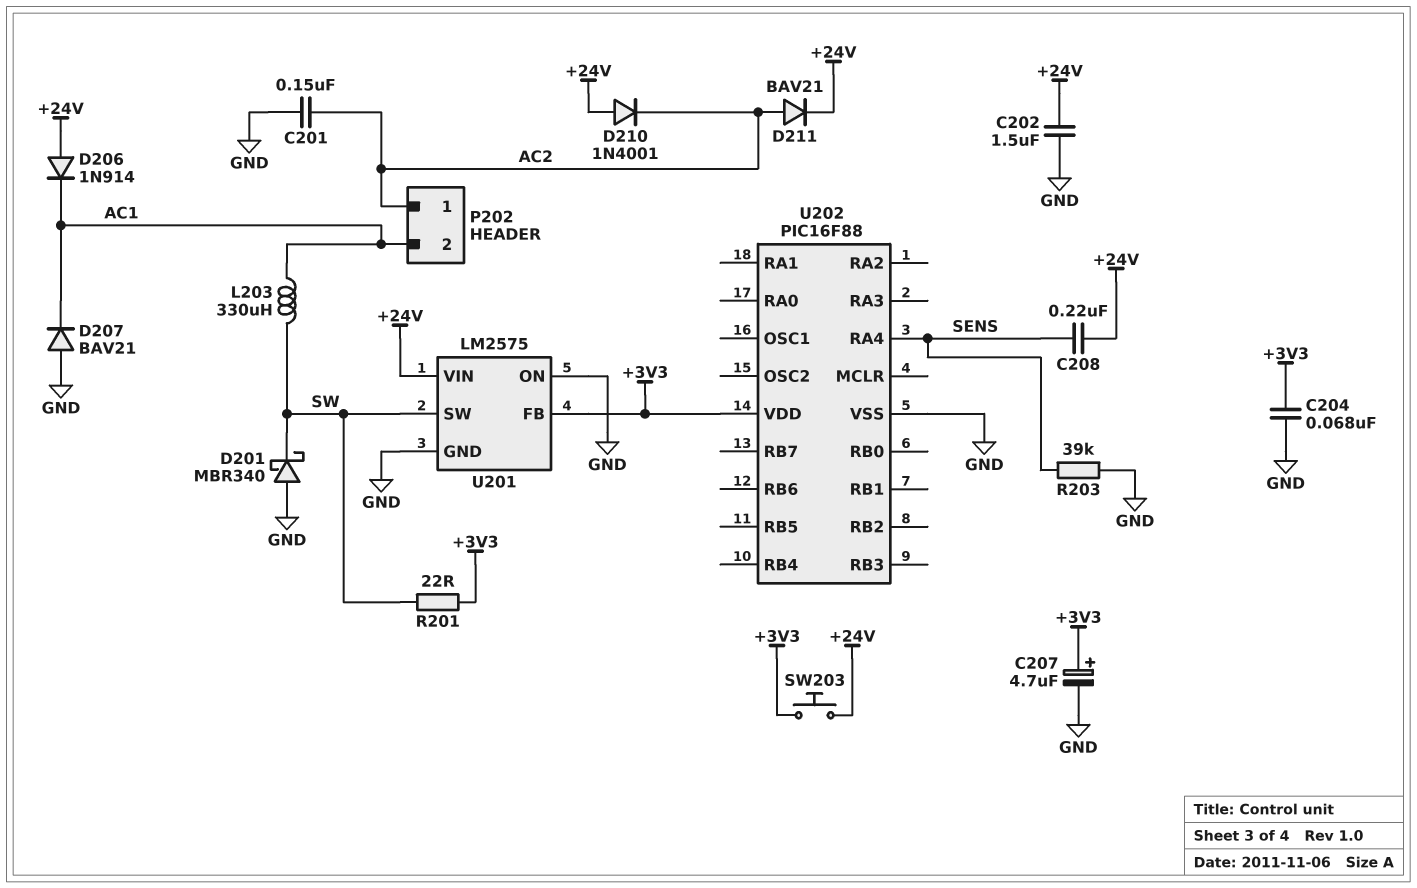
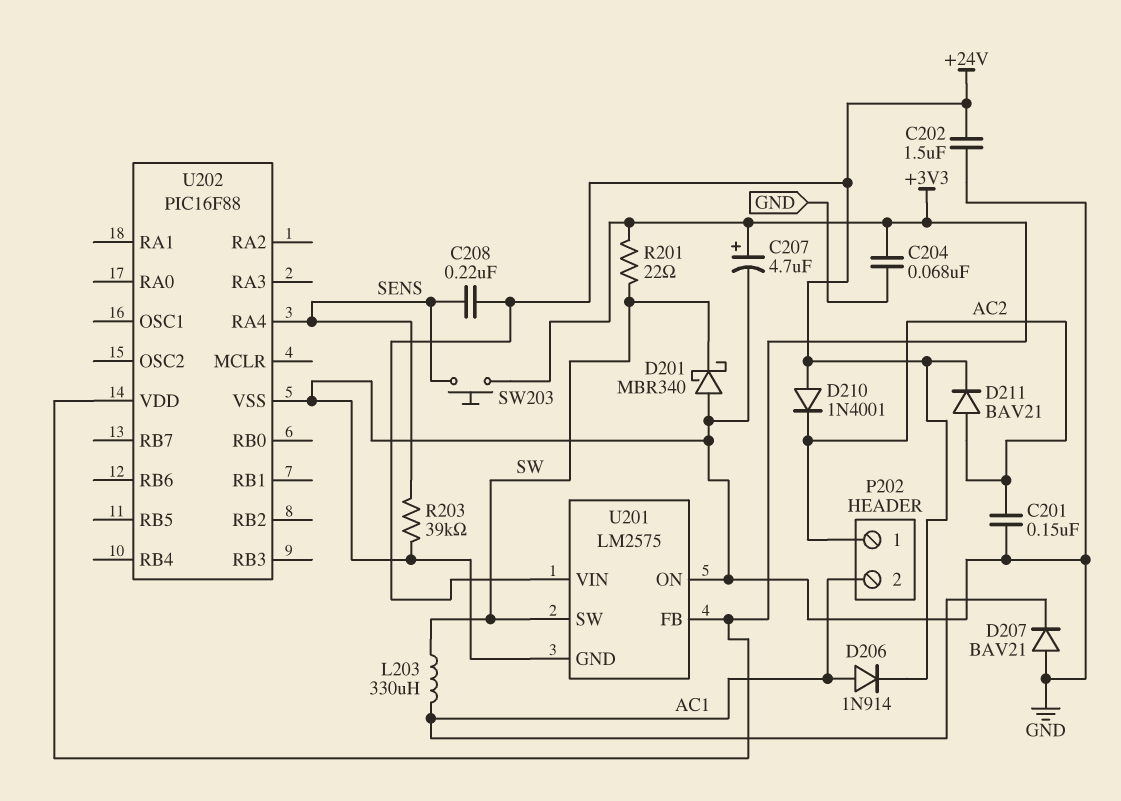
D206: diode 1N914 (A +24V, K AC1) -> diode 1N914 (A AC1, K +24V)
SW203: button (+3V3, +24V) -> button (+3V3, SENS)

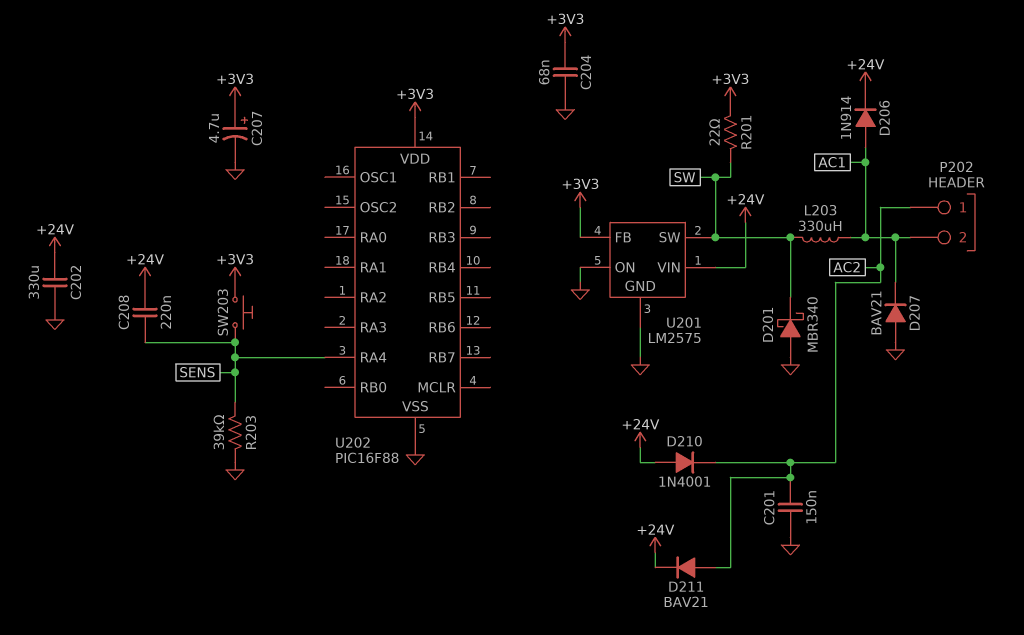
C202: 1.5uF (+24V, GND) -> 330uF (+24V, GND)

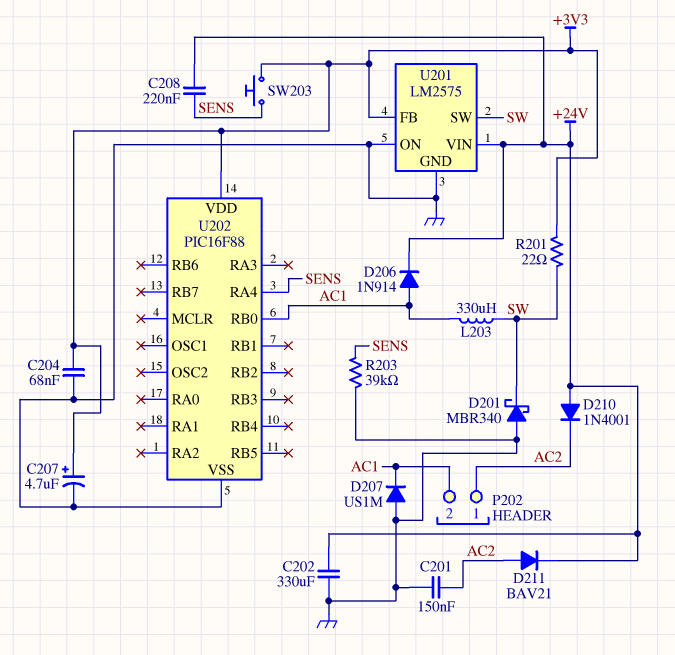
D207: diode BAV21 (A GND, K AC1) -> diode US1M (A GND, K AC1)
U202 pin RB0: none -> AC1

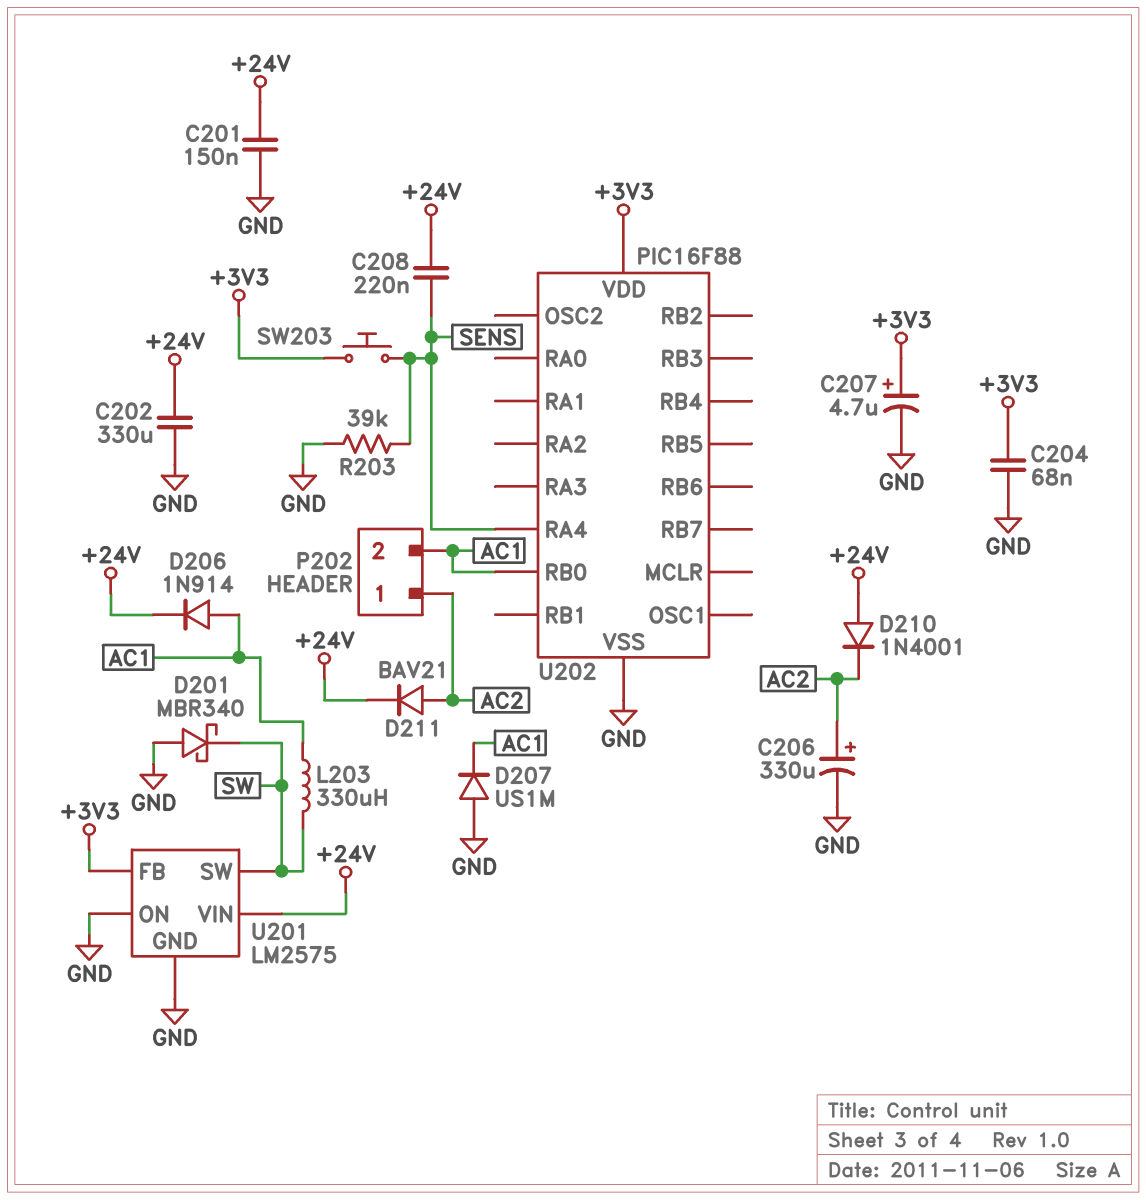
C201: 150nF (AC2, GND) -> 150nF (+24V, GND)
C206: none -> 330uF (plus AC2, minus GND)
R201: 22 (+3V3, SW) -> none

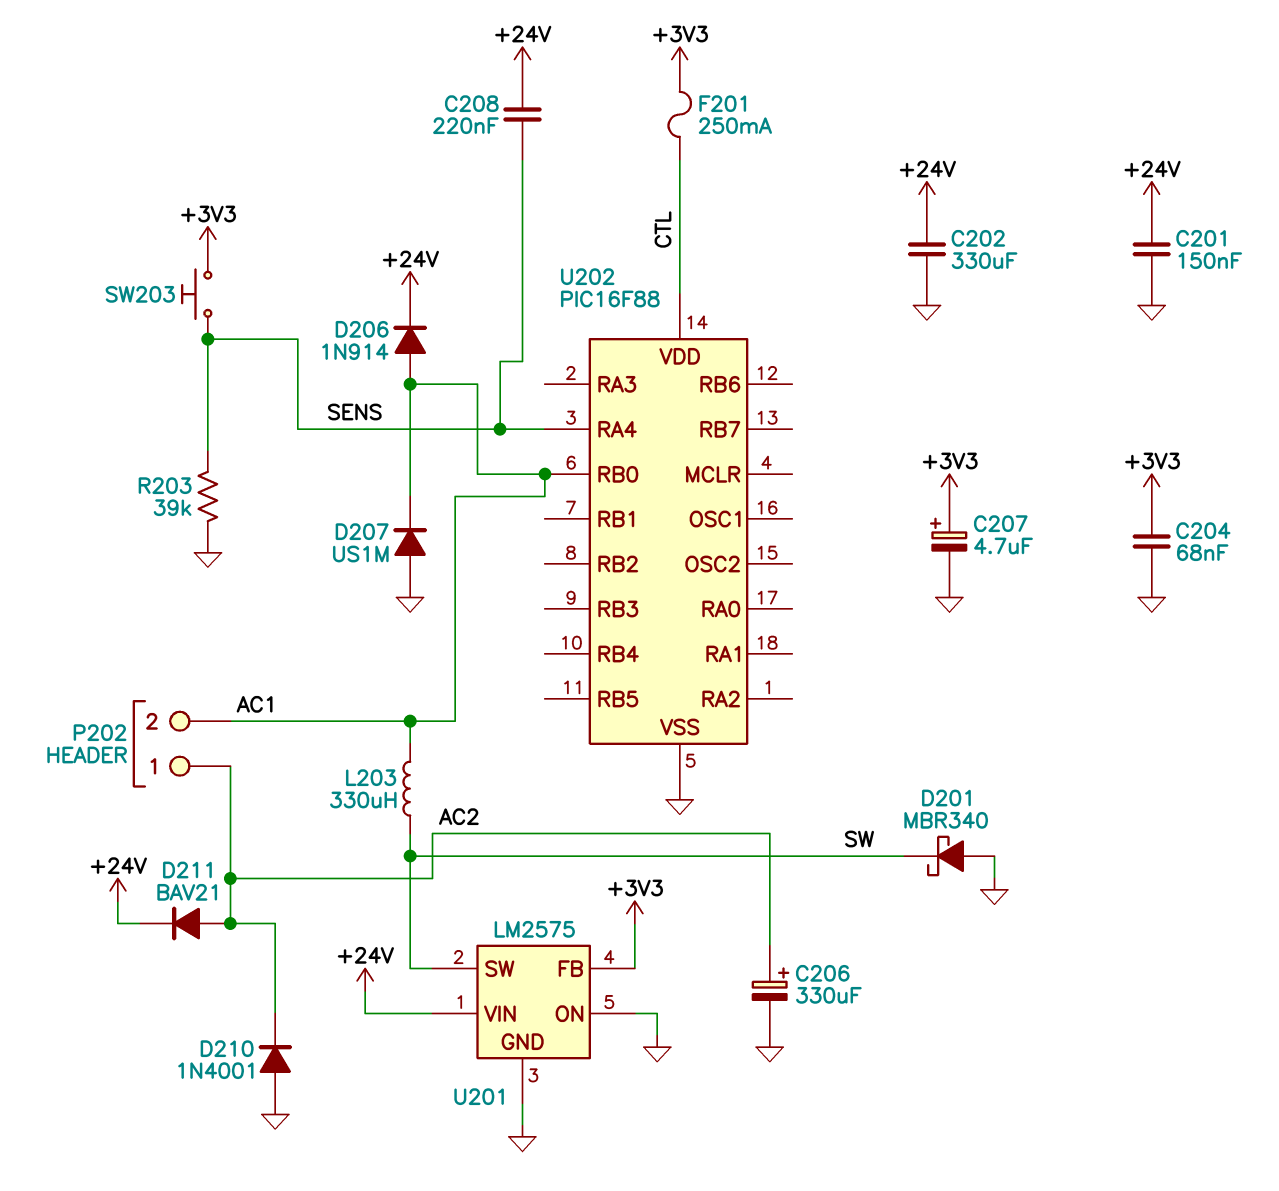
D210: diode 1N4001 (A +24V, K AC2) -> diode 1N4001 (A GND, K AC2)
F201: none -> 250mA (+3V3, CTL)
U202 pin VDD: +3V3 -> CTL

